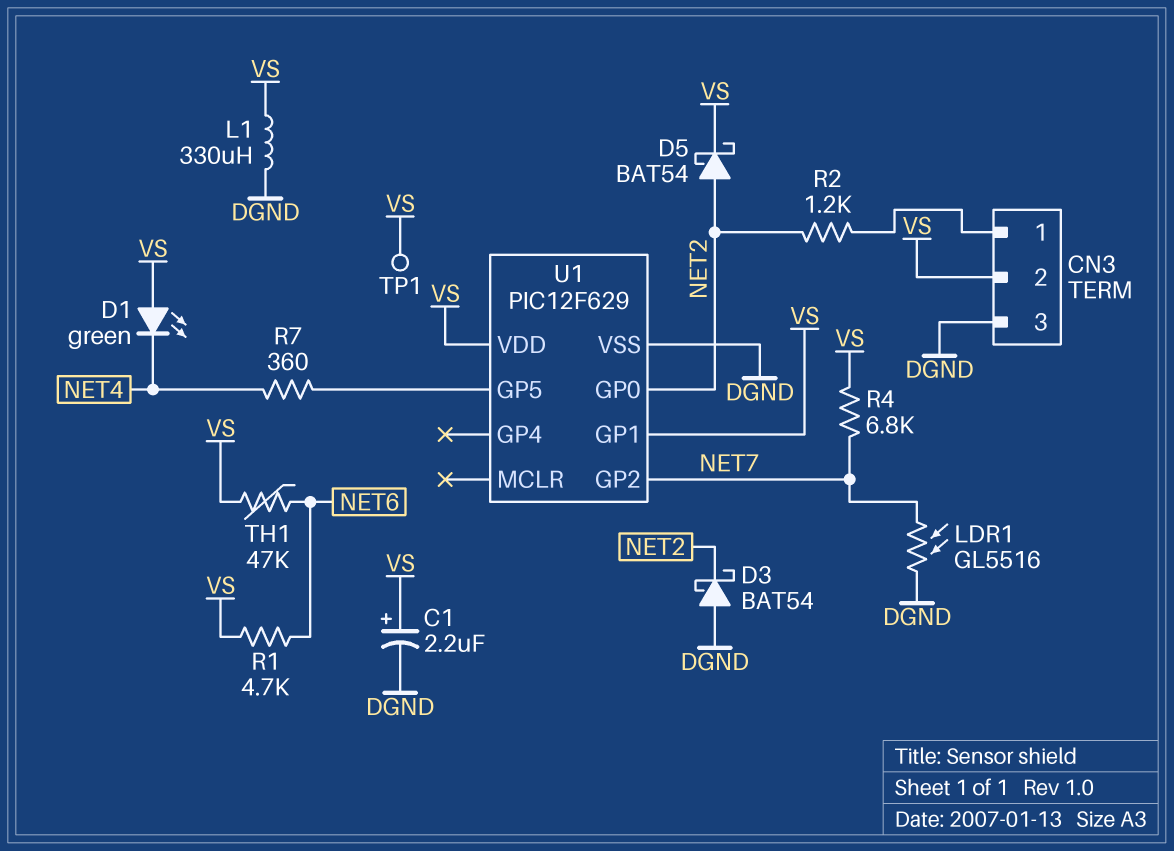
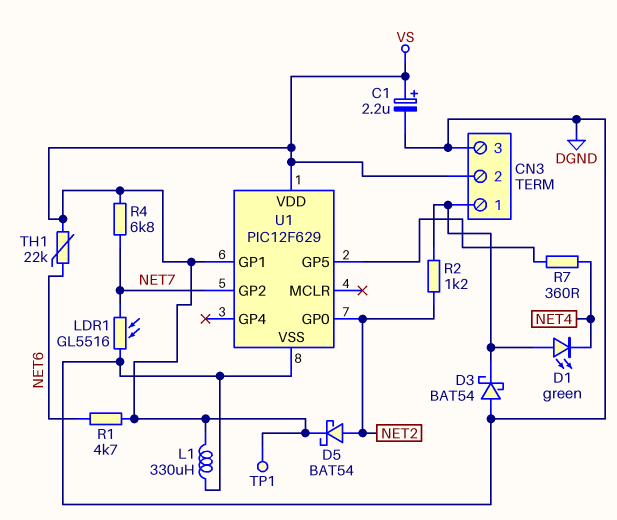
D1: LED green (A VS, K NET4) -> LED green (A CN3/1, K NET4)
D3: schottky BAT54 (A DGND, K NET2) -> schottky BAT54 (A DGND, K CN3/1)
TH1: 47k (NET6, VS) -> 22k (NET6, VS)

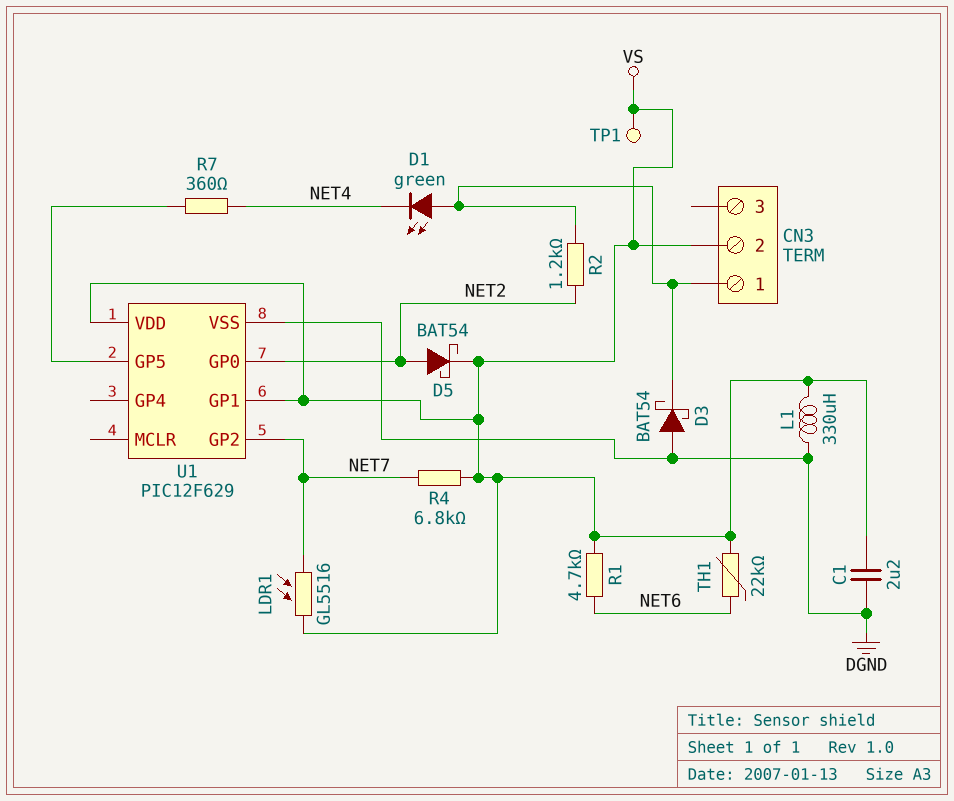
C1: 2.2uF (plus VS, minus DGND) -> 2.2uF (DGND, VS)
CN3 pin 3: DGND -> none
LDR1: GL5516 (DGND, NET7) -> GL5516 (NET7, VS)

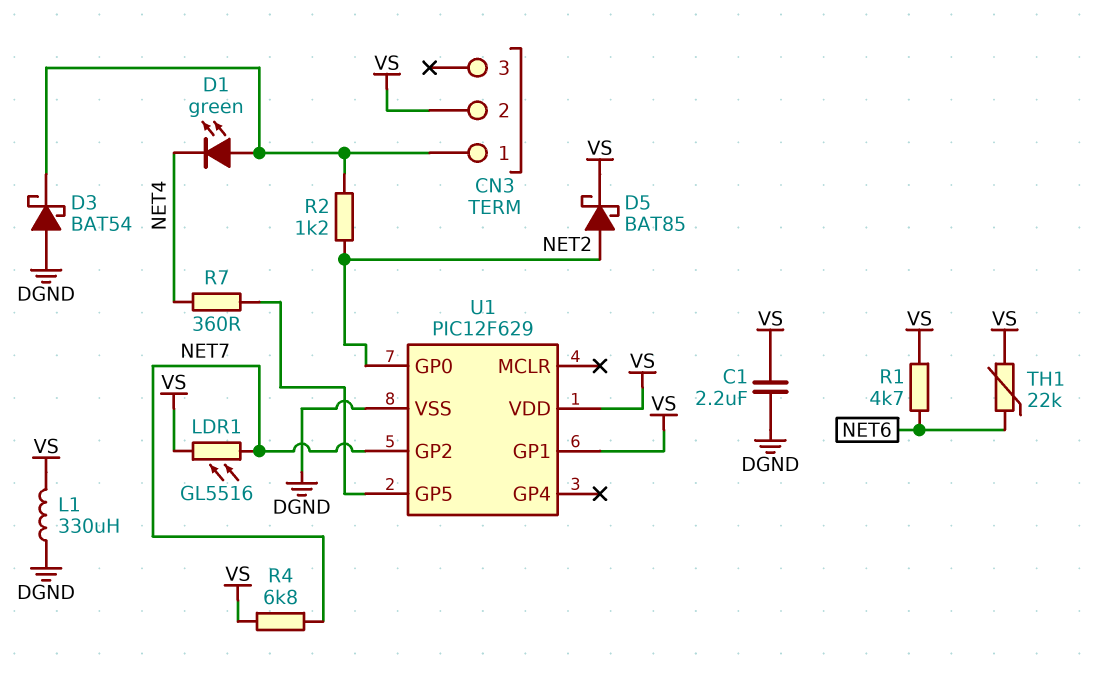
D5: schottky BAT54 (A NET2, K VS) -> schottky BAT85 (A NET2, K VS)
TP1: test point (VS) -> none

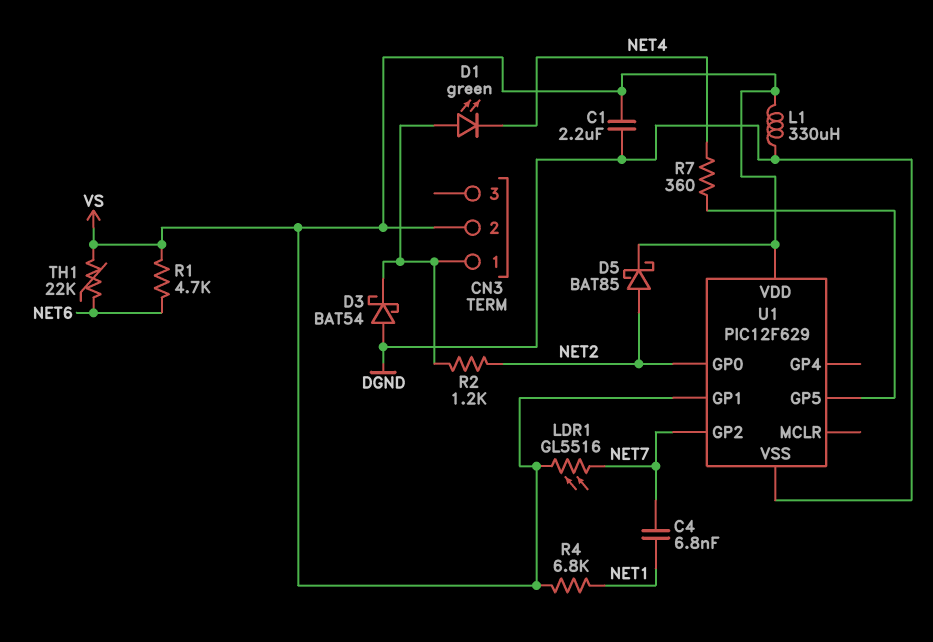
C4: none -> 6.8nF (NET1, NET7)
R4: 6.8k (NET7, VS) -> 6.8k (NET1, VS)

